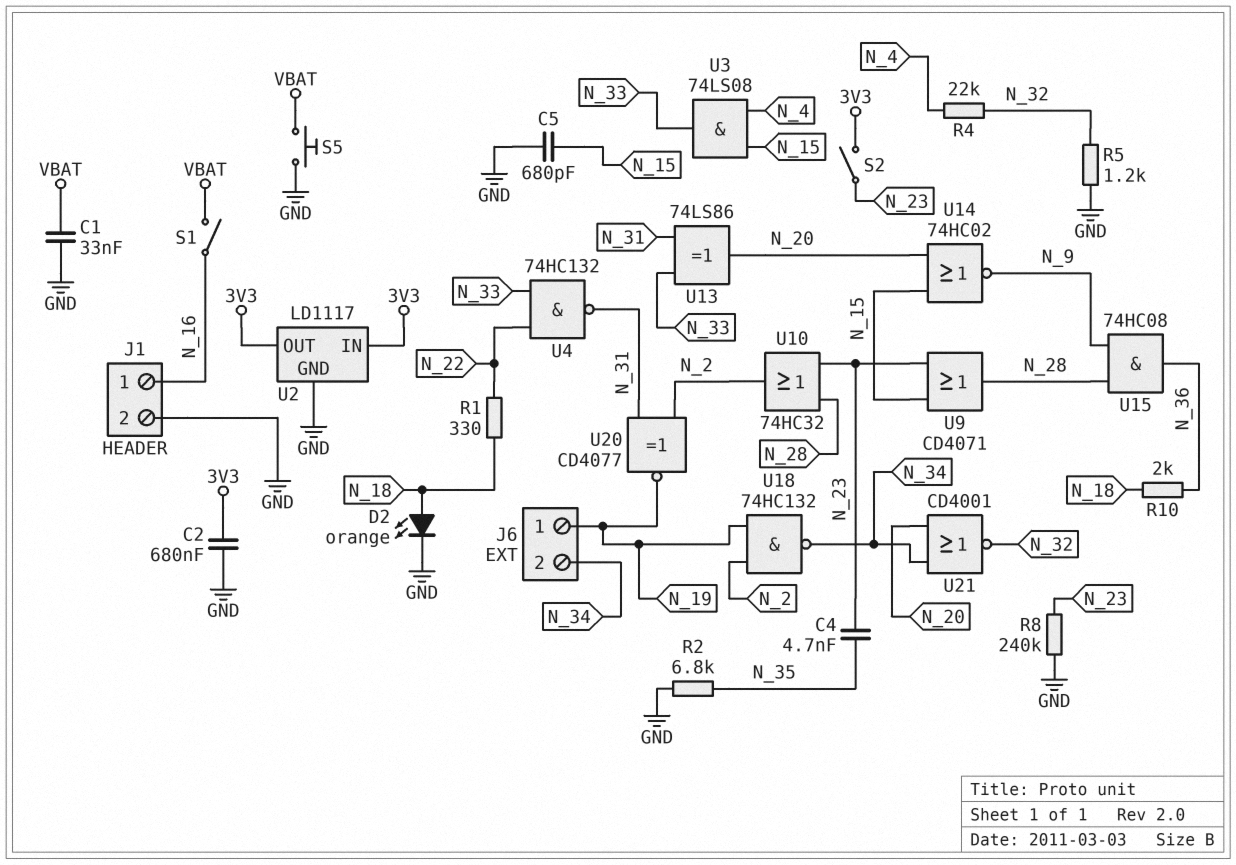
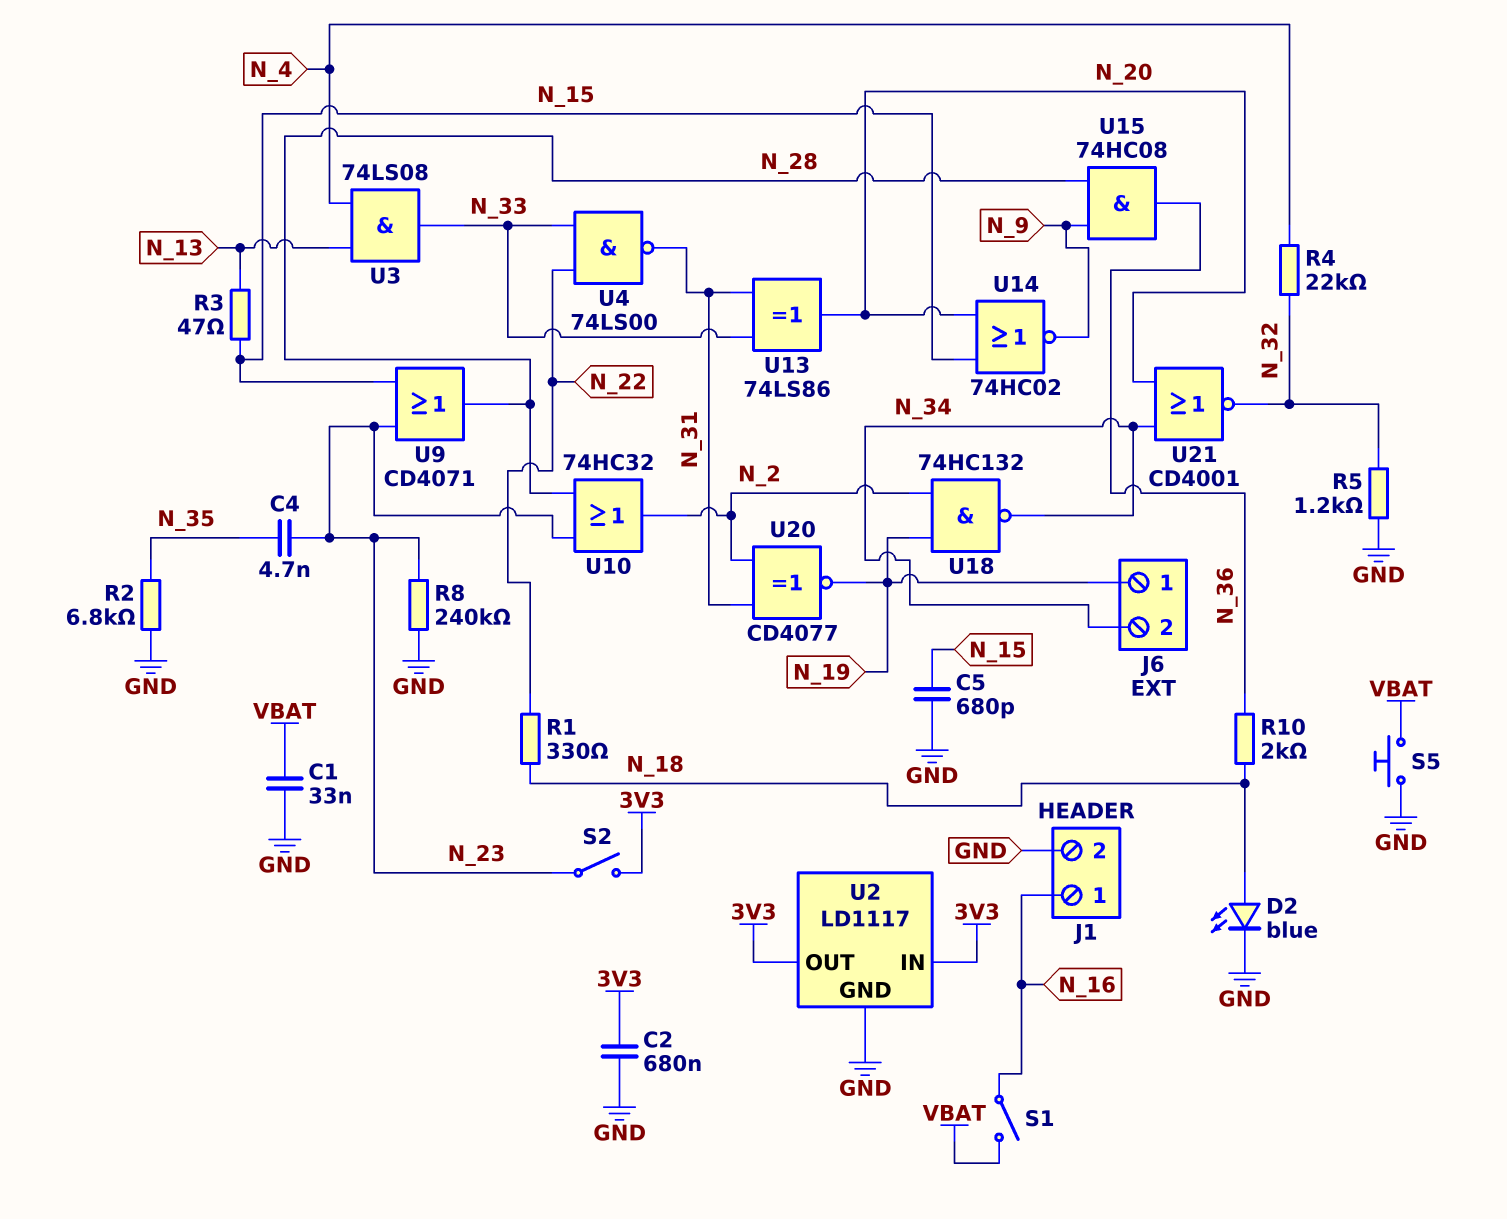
D2: LED orange (A N_18, K GND) -> LED blue (A N_18, K GND)
R3: none -> 47 (N_13, N_15)
U3: AND 74LS08 (in N_4, in N_15, out N_33) -> AND 74LS08 (in N_4, in N_13, out N_33)
U4: NAND 74HC132 (in N_22, in N_33, out N_31) -> NAND 74LS00 (in N_22, in N_33, out N_31)

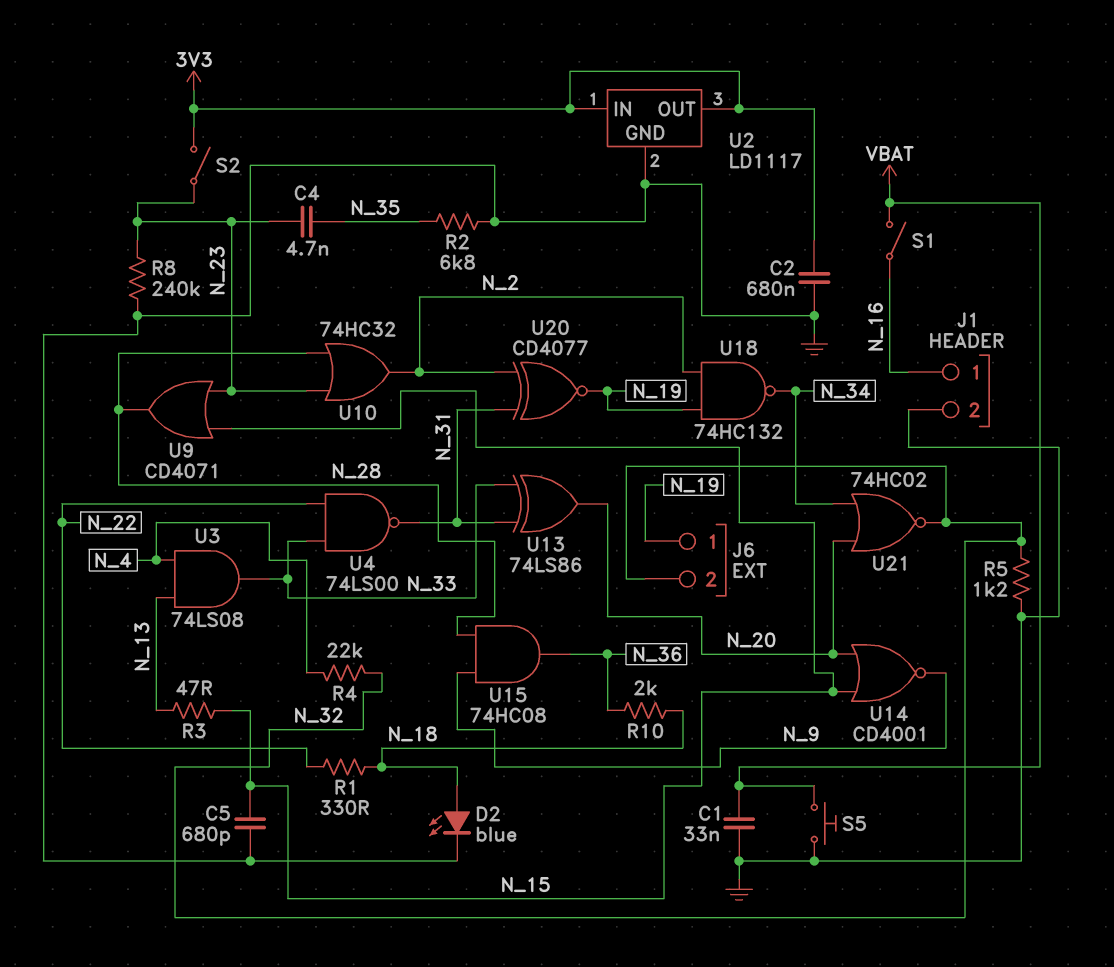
J6 pin 2: N_34 -> N_32
U14: NOR 74HC02 (in N_15, in N_20, out N_9) -> NOR CD4001 (in N_15, in N_20, out N_9)
U21: NOR CD4001 (in N_20, in N_34, out N_32) -> NOR 74HC02 (in N_20, in N_34, out N_32)

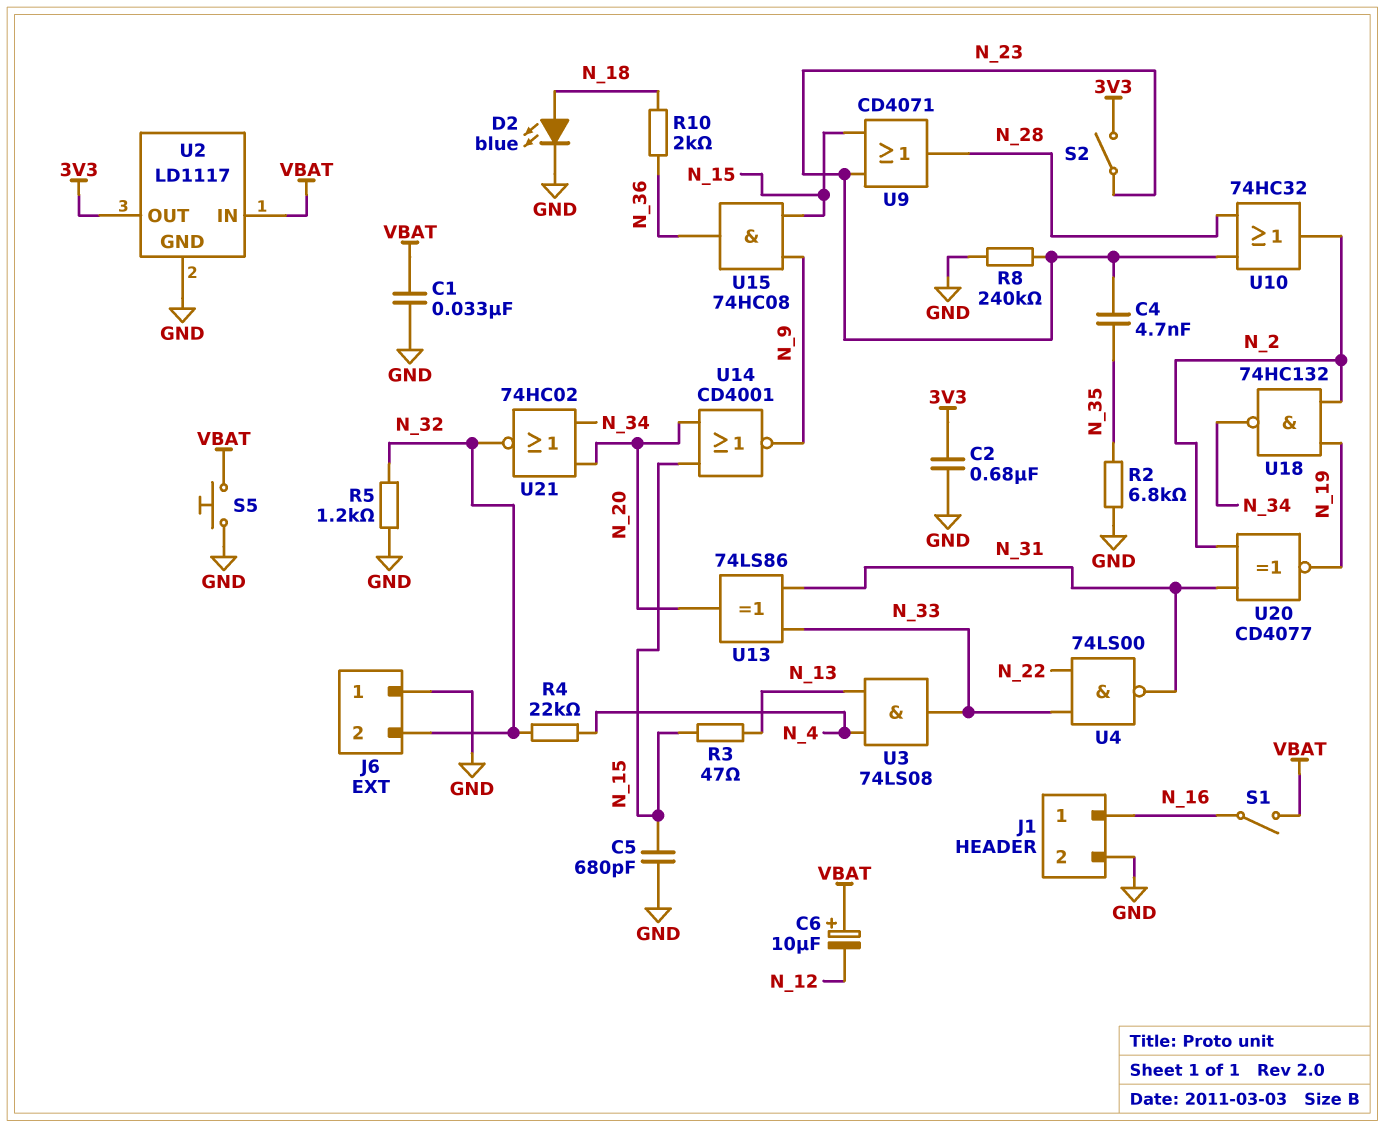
C6: none -> 10uF (plus VBAT, minus N_12)
J6 pin 1: N_19 -> GND
R1: 330 (N_18, N_22) -> none
U2 pin IN: 3V3 -> VBAT
U15: AND 74HC08 (in N_9, in N_28, out N_36) -> AND 74HC08 (in N_9, in N_15, out N_36)

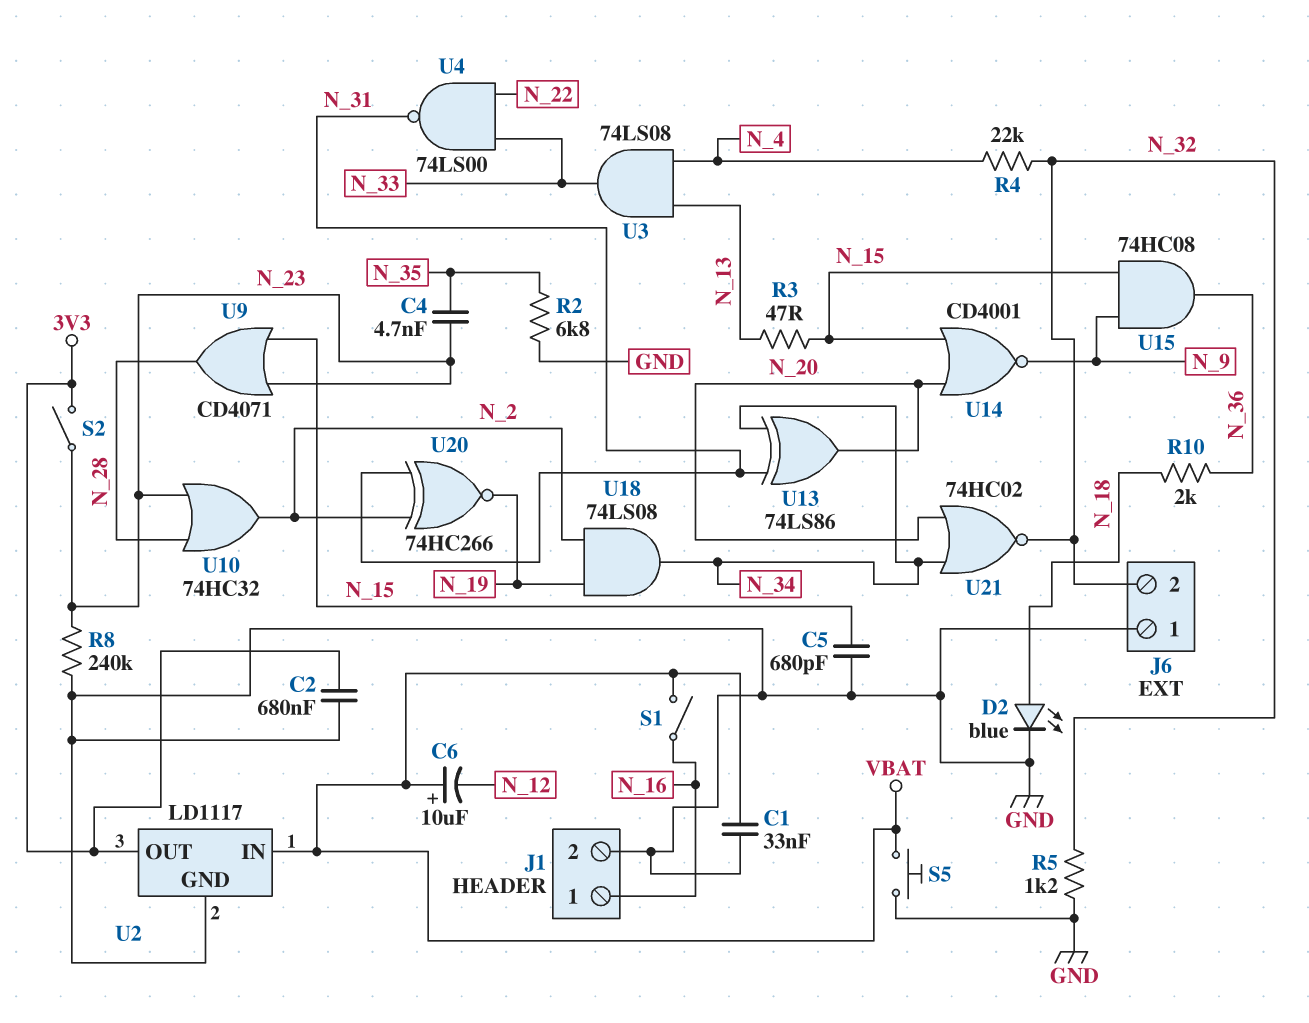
U13: XOR 74LS86 (in N_31, in N_33, out N_20) -> XOR 74LS86 (in N_31, in N_34, out N_20)
U18: NAND 74HC132 (in N_2, in N_19, out N_34) -> AND 74LS08 (in N_2, in N_19, out N_34)
U20: XNOR CD4077 (in N_2, in N_31, out N_19) -> XNOR 74HC266 (in N_2, in N_31, out N_19)

